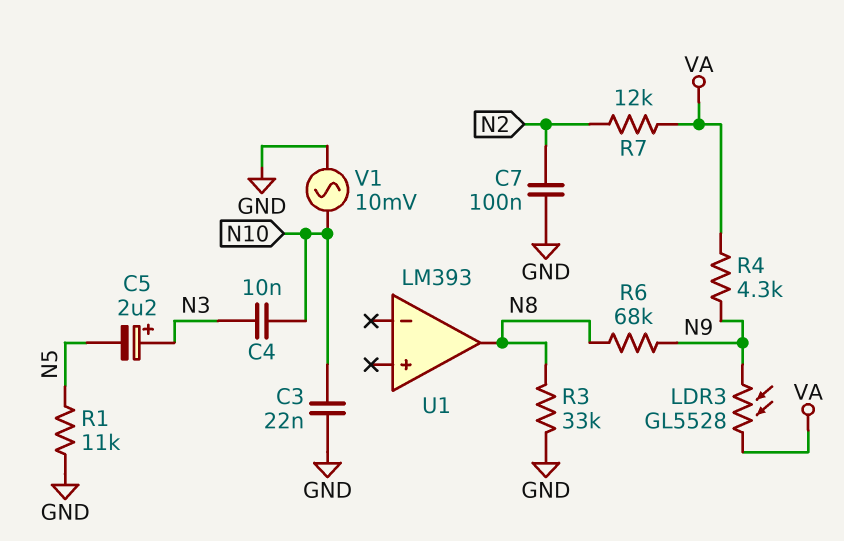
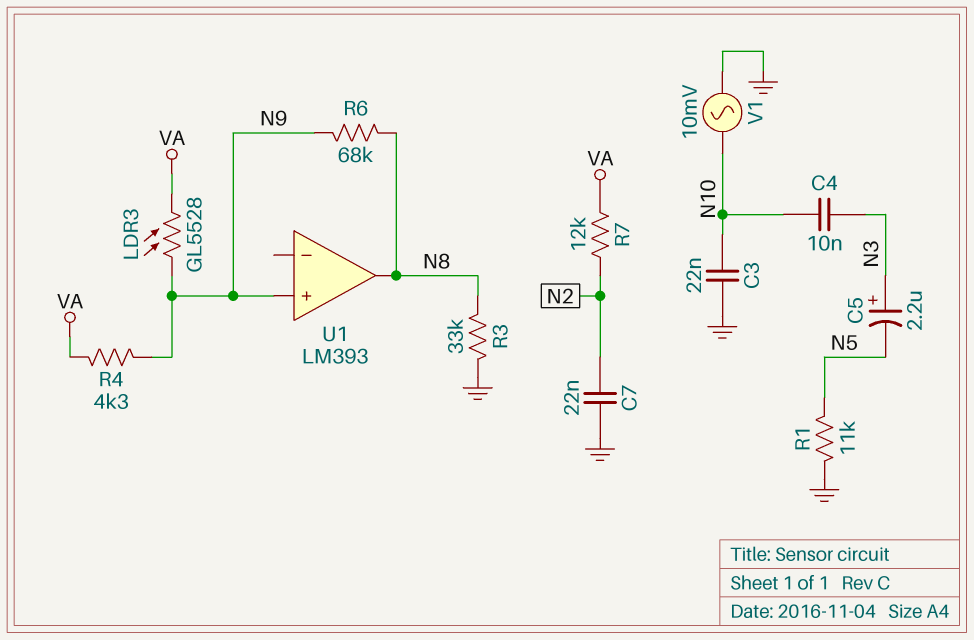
C7: 100nF (GND, N2) -> 22nF (GND, N2)
U1 pin in+: none -> N9

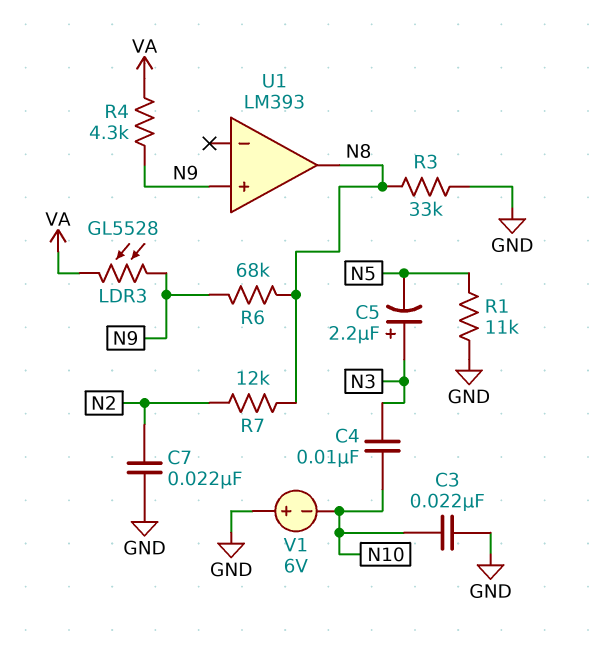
R7: 12k (N2, VA) -> 12k (N2, N8)
V1: AC 10mV (GND, N10) -> 6V (plus GND, minus N10)

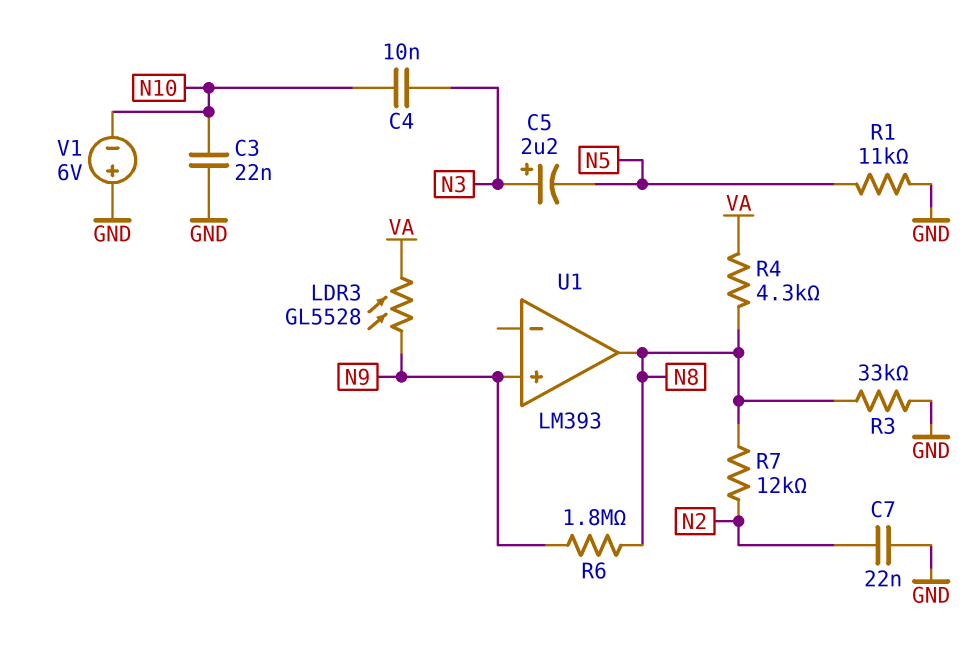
R4: 4.3k (N9, VA) -> 4.3k (N8, VA)
R6: 68k (N8, N9) -> 1.8M (N8, N9)

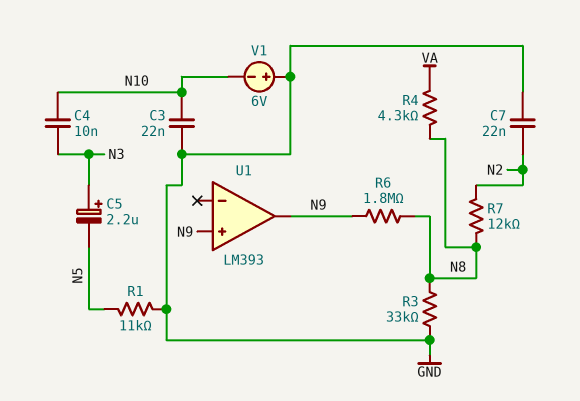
LDR3: GL5528 (N9, VA) -> none
U1 pin out: N8 -> N9

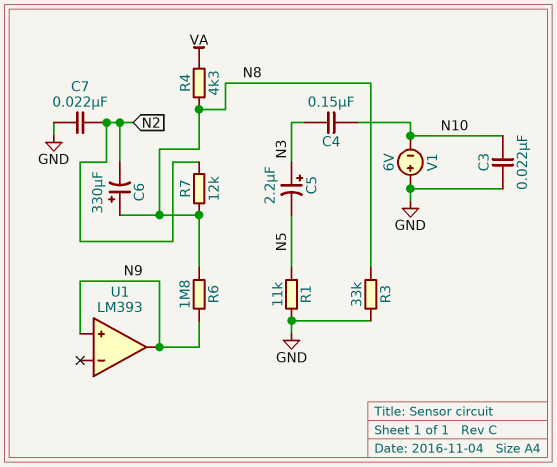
C4: 10nF (N3, N10) -> 150nF (N3, N10)
C6: none -> 330uF (plus N8, minus N2)

